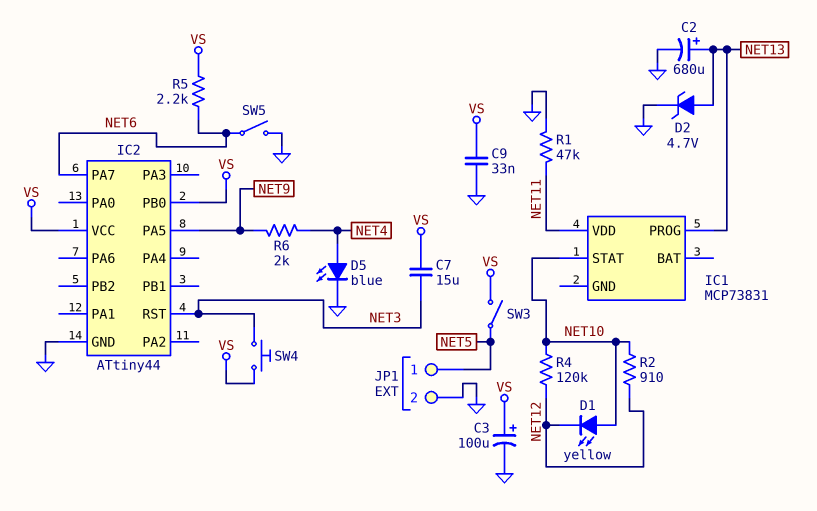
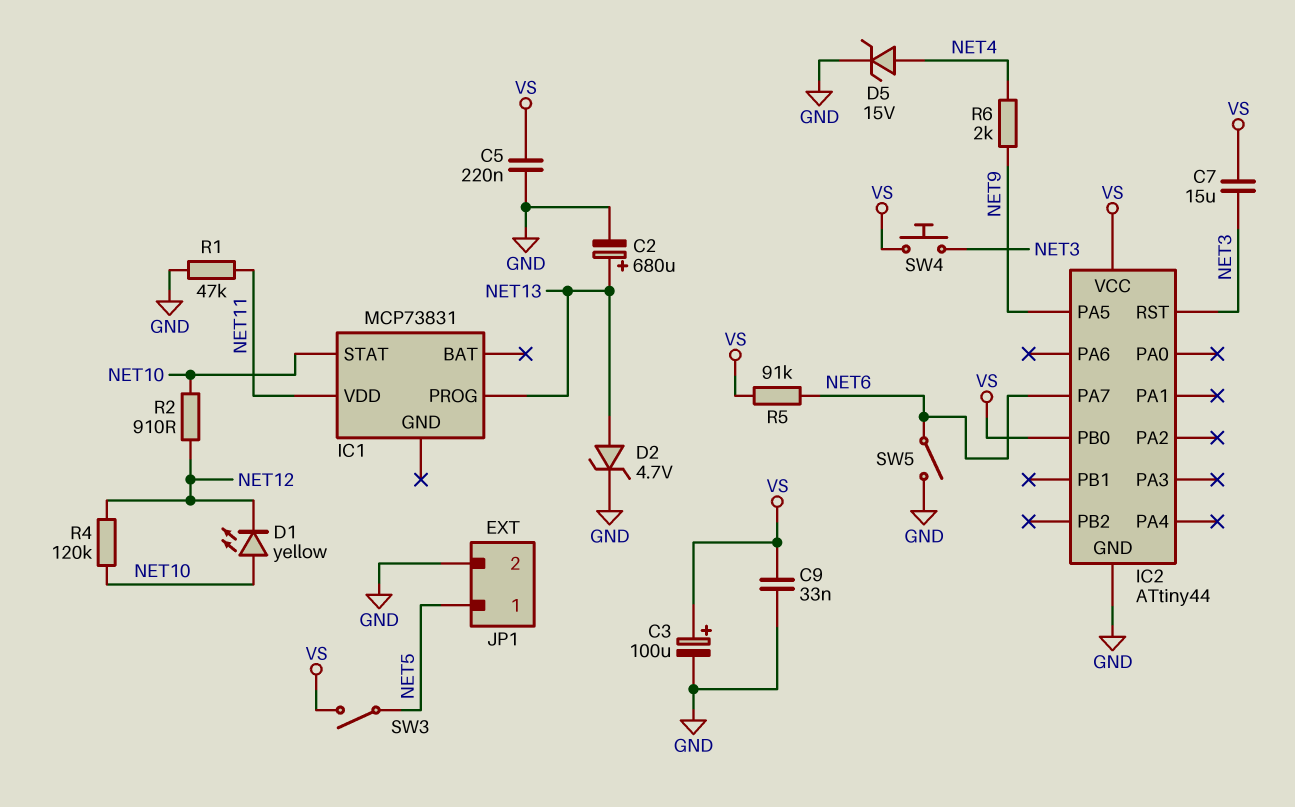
C5: none -> 220nF (GND, VS)
D5: LED blue (A NET4, K GND) -> zener 15V (A NET4, K GND)
R5: 2.2k (NET6, VS) -> 91k (NET6, VS)

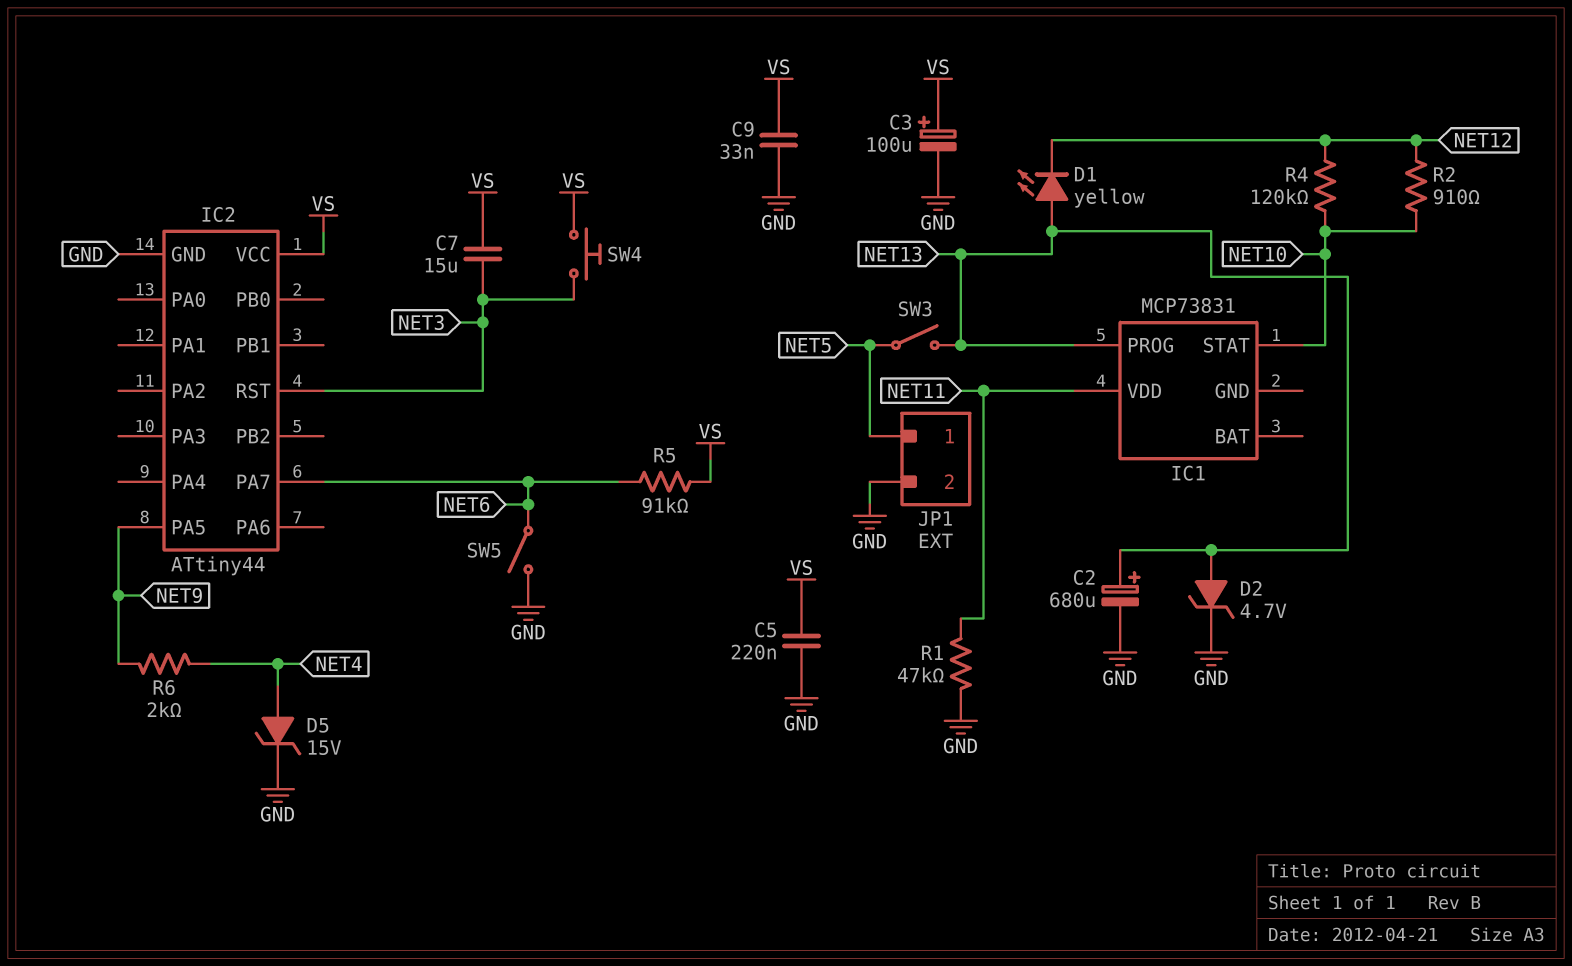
D1: LED yellow (A NET10, K NET12) -> LED yellow (A NET13, K NET12)
IC2 pin PB0: VS -> none
SW3: switch (NET5, VS) -> switch (NET5, NET13)

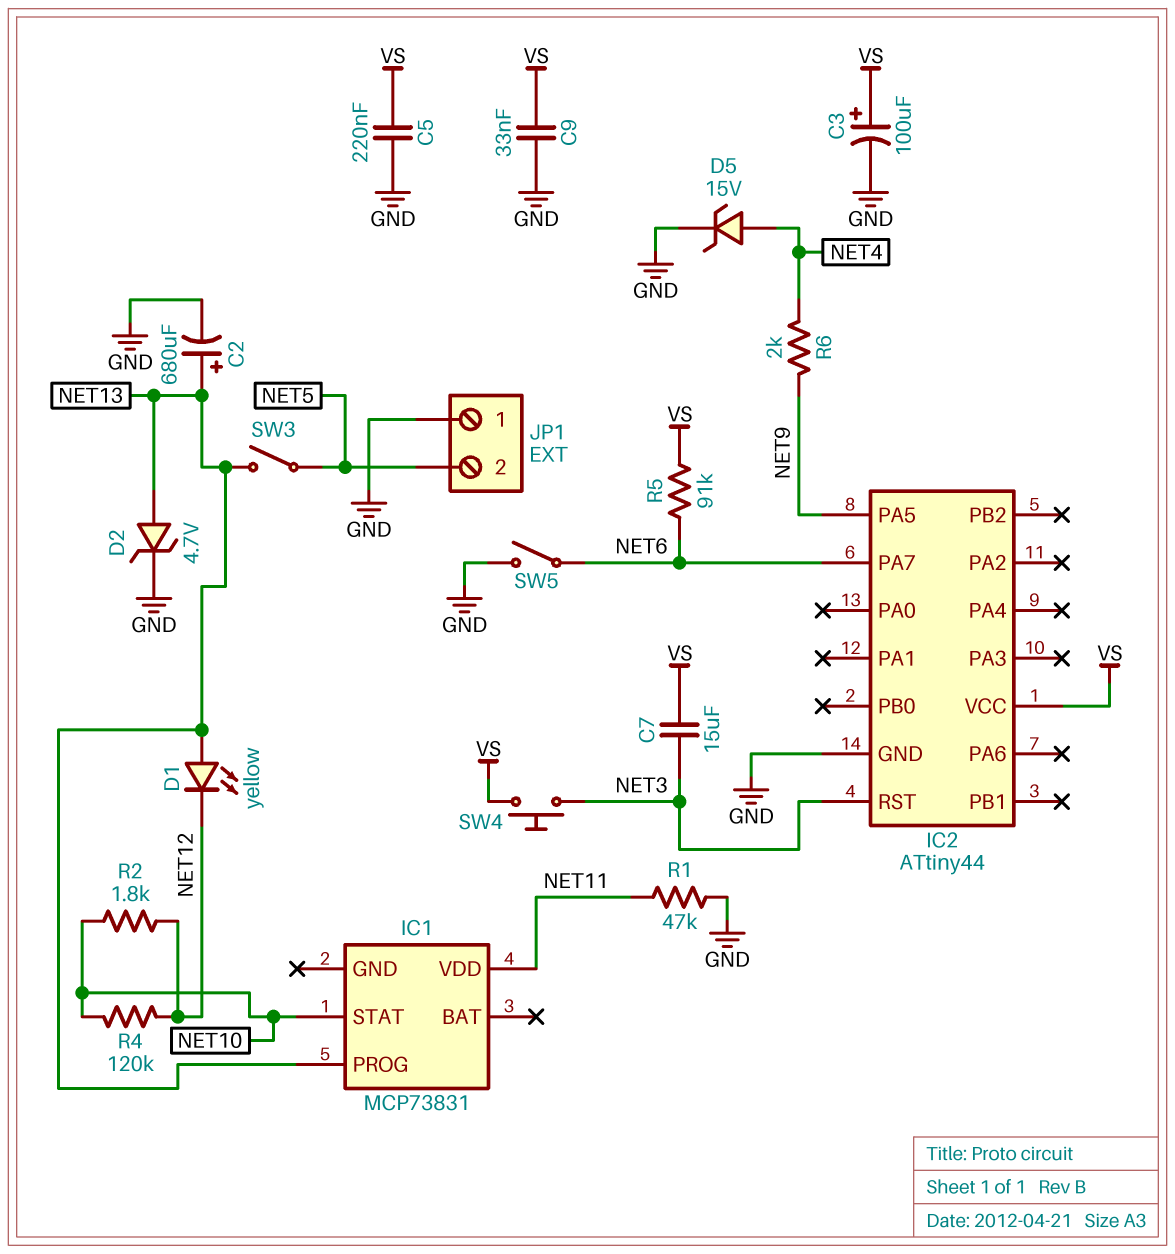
JP1 pin 1: NET5 -> GND
JP1 pin 2: GND -> NET5
R2: 910 (NET10, NET12) -> 1.8k (NET10, NET12)

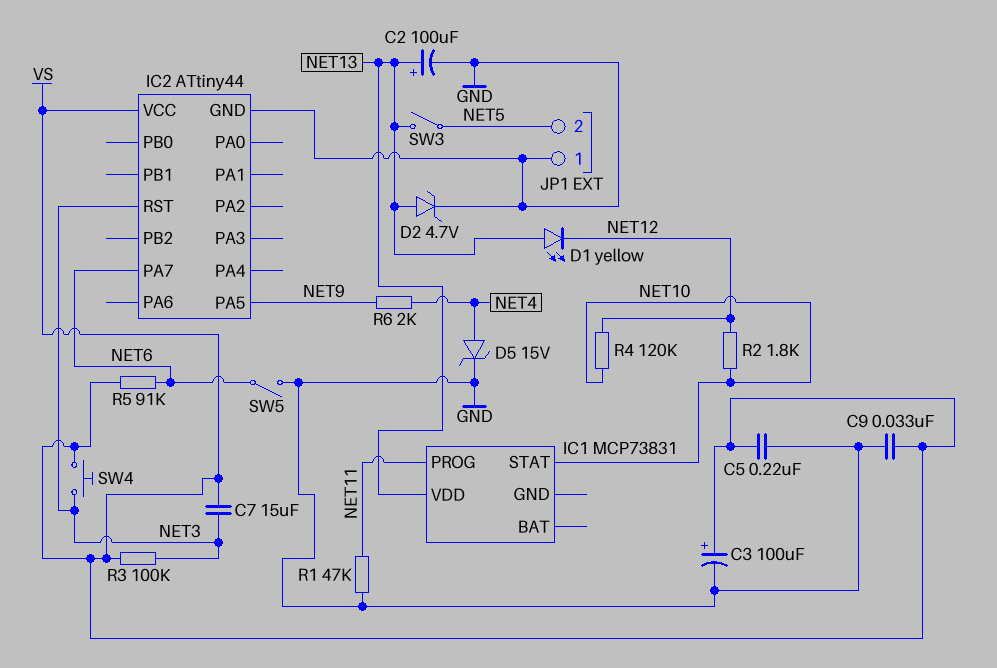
C2: 680uF (plus NET13, minus GND) -> 100uF (plus NET13, minus GND)
IC1 pin PROG: NET13 -> NET11
IC1 pin VDD: NET11 -> NET13
R3: none -> 100k (NET3, VS)

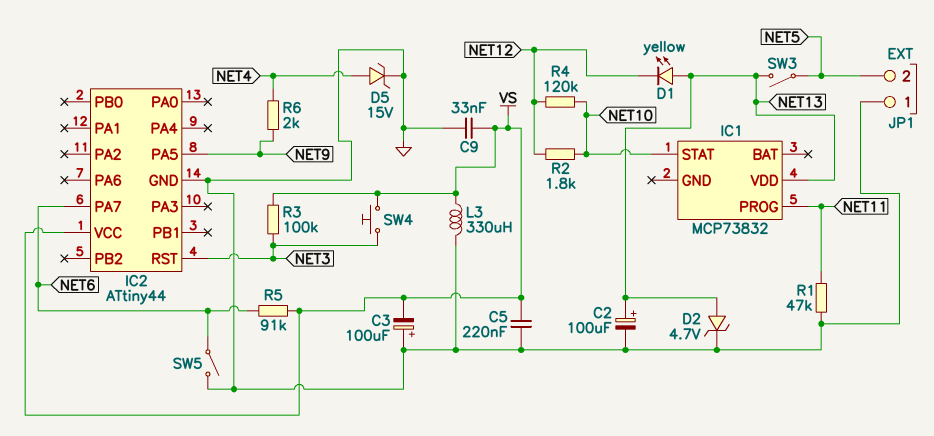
C3: 100uF (plus VS, minus GND) -> 100uF (plus GND, minus VS)
C7: 15uF (NET3, VS) -> none
IC1: MCP73831 -> MCP73832
L3: none -> 330uH (GND, VS)

